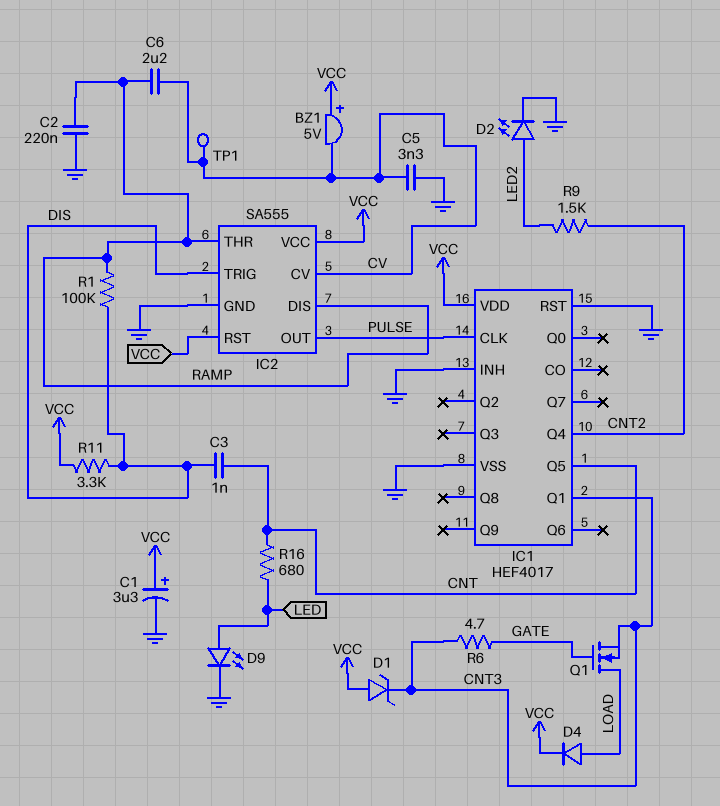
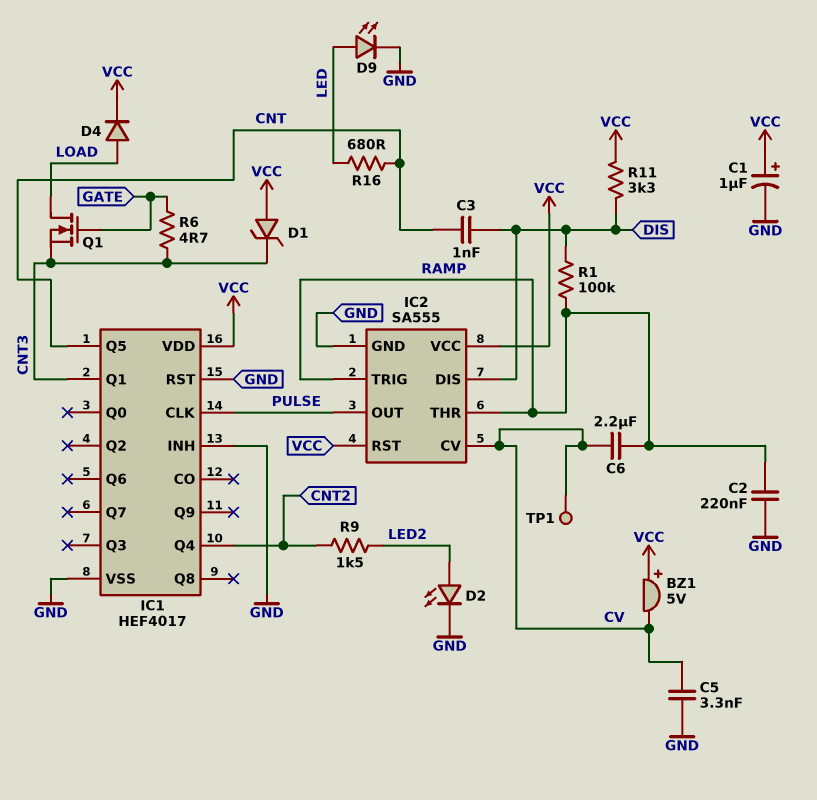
C1: 3.3uF (plus VCC, minus GND) -> 1uF (plus VCC, minus GND)
IC2 pin DIS: RAMP -> DIS
IC2 pin TRIG: DIS -> RAMP

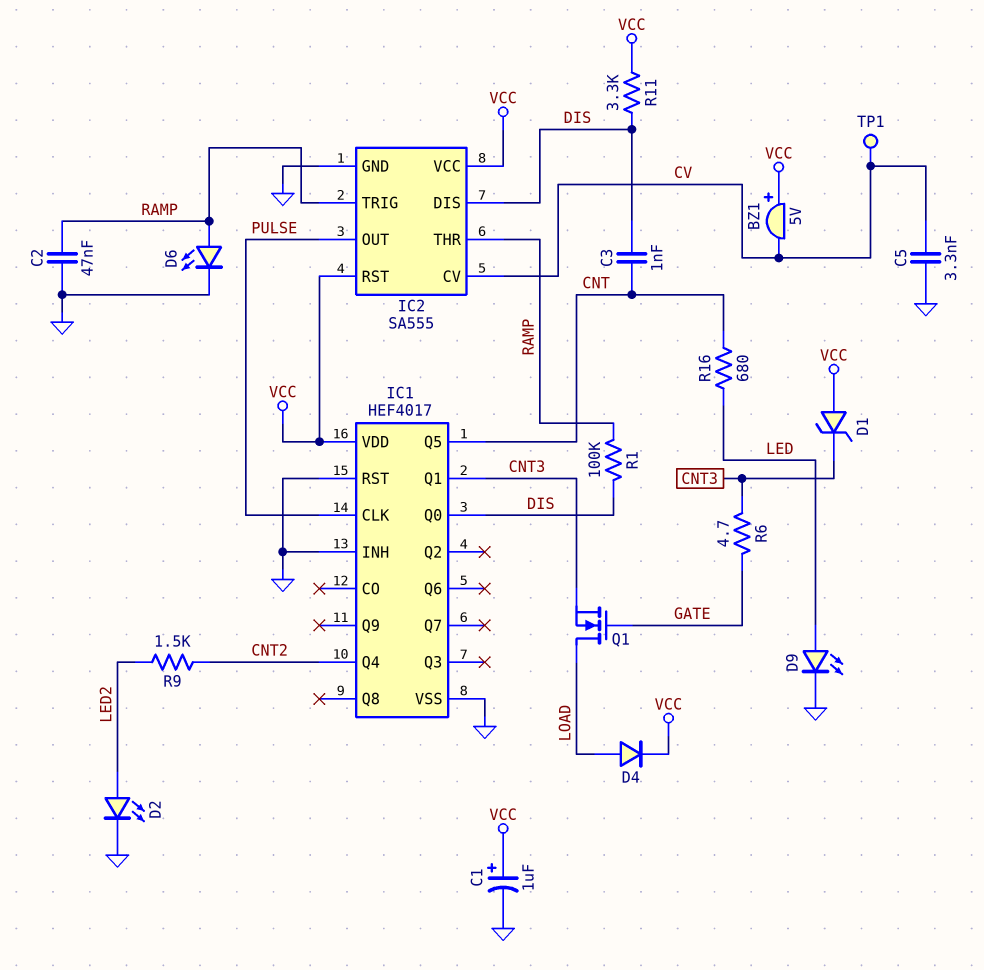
C2: 220nF (GND, RAMP) -> 47nF (GND, RAMP)
C6: 2.2uF (CV, RAMP) -> none
D6: none -> LED (A RAMP, K GND)
IC1 pin Q0: none -> DIS

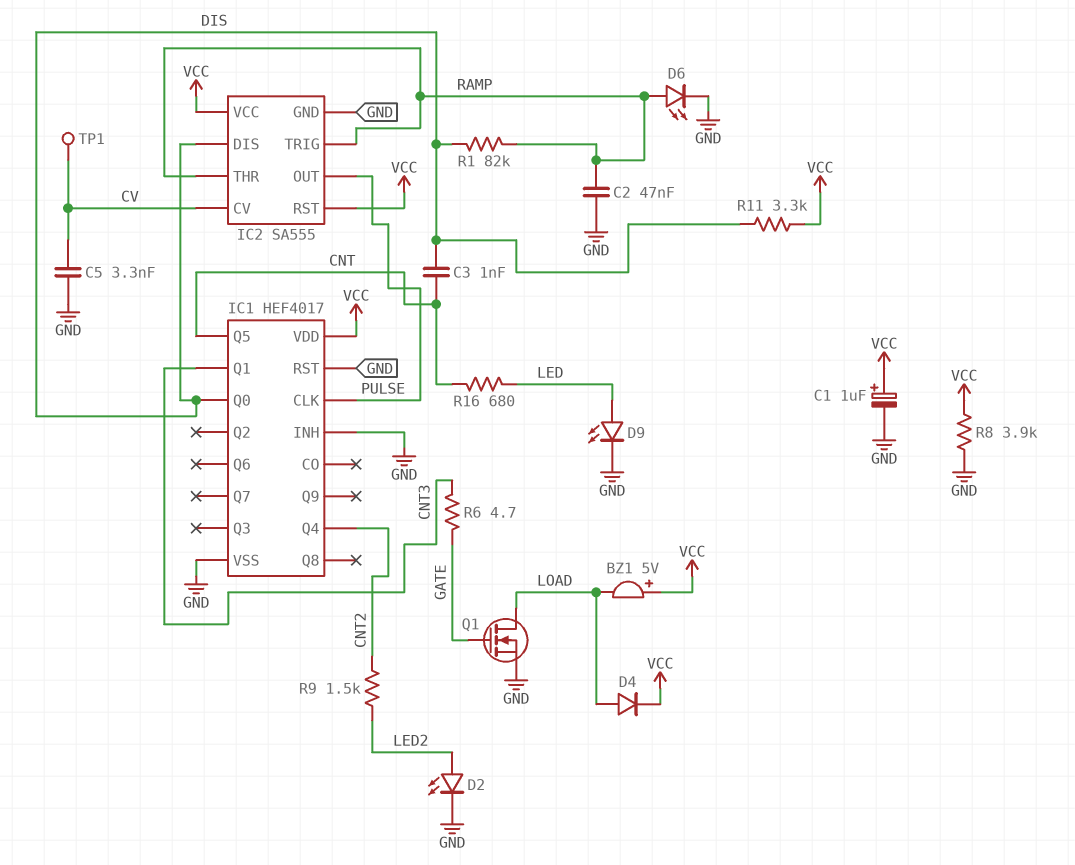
BZ1: buzzer 5V (plus VCC, minus CV) -> buzzer 5V (plus VCC, minus LOAD)
D1: zener (A VCC, K CNT3) -> none
Q1: NMOS (G GATE, D LOAD, S CNT3) -> NMOS (G GATE, D LOAD, S GND)
R1: 100k (DIS, RAMP) -> 82k (DIS, RAMP)
R8: none -> 3.9k (GND, VCC)

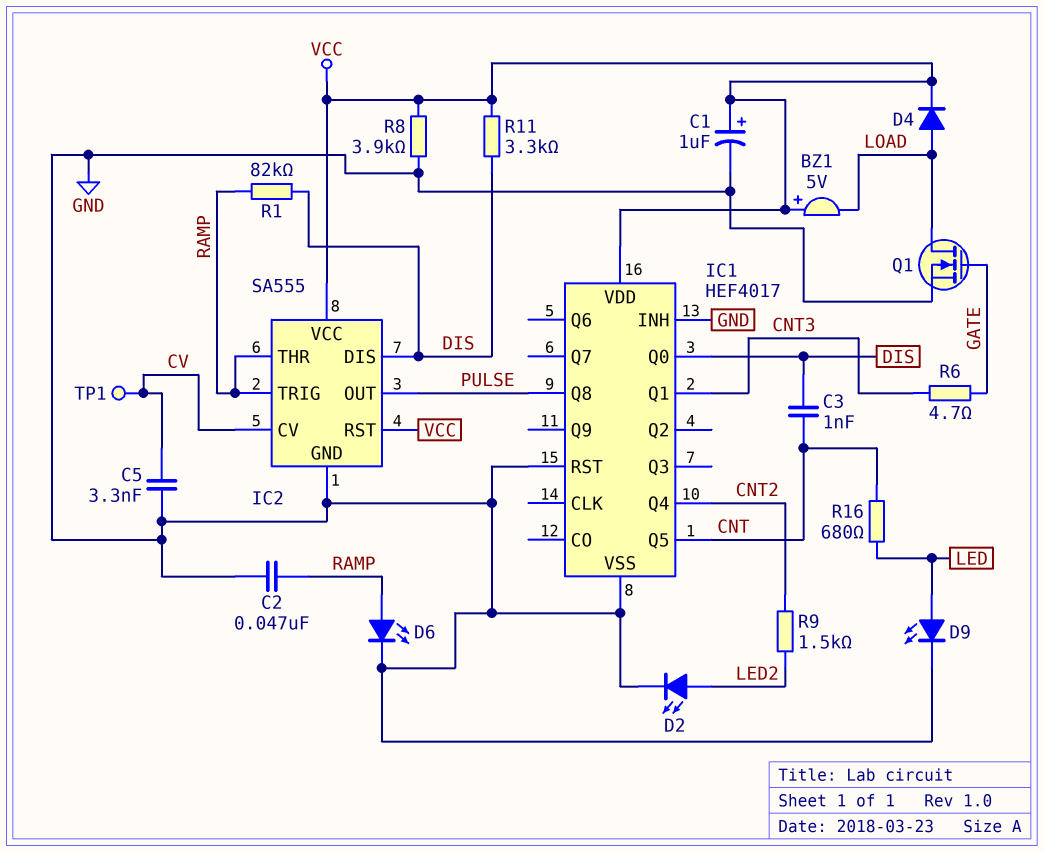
IC1 pin CLK: PULSE -> none
IC1 pin Q8: none -> PULSE

